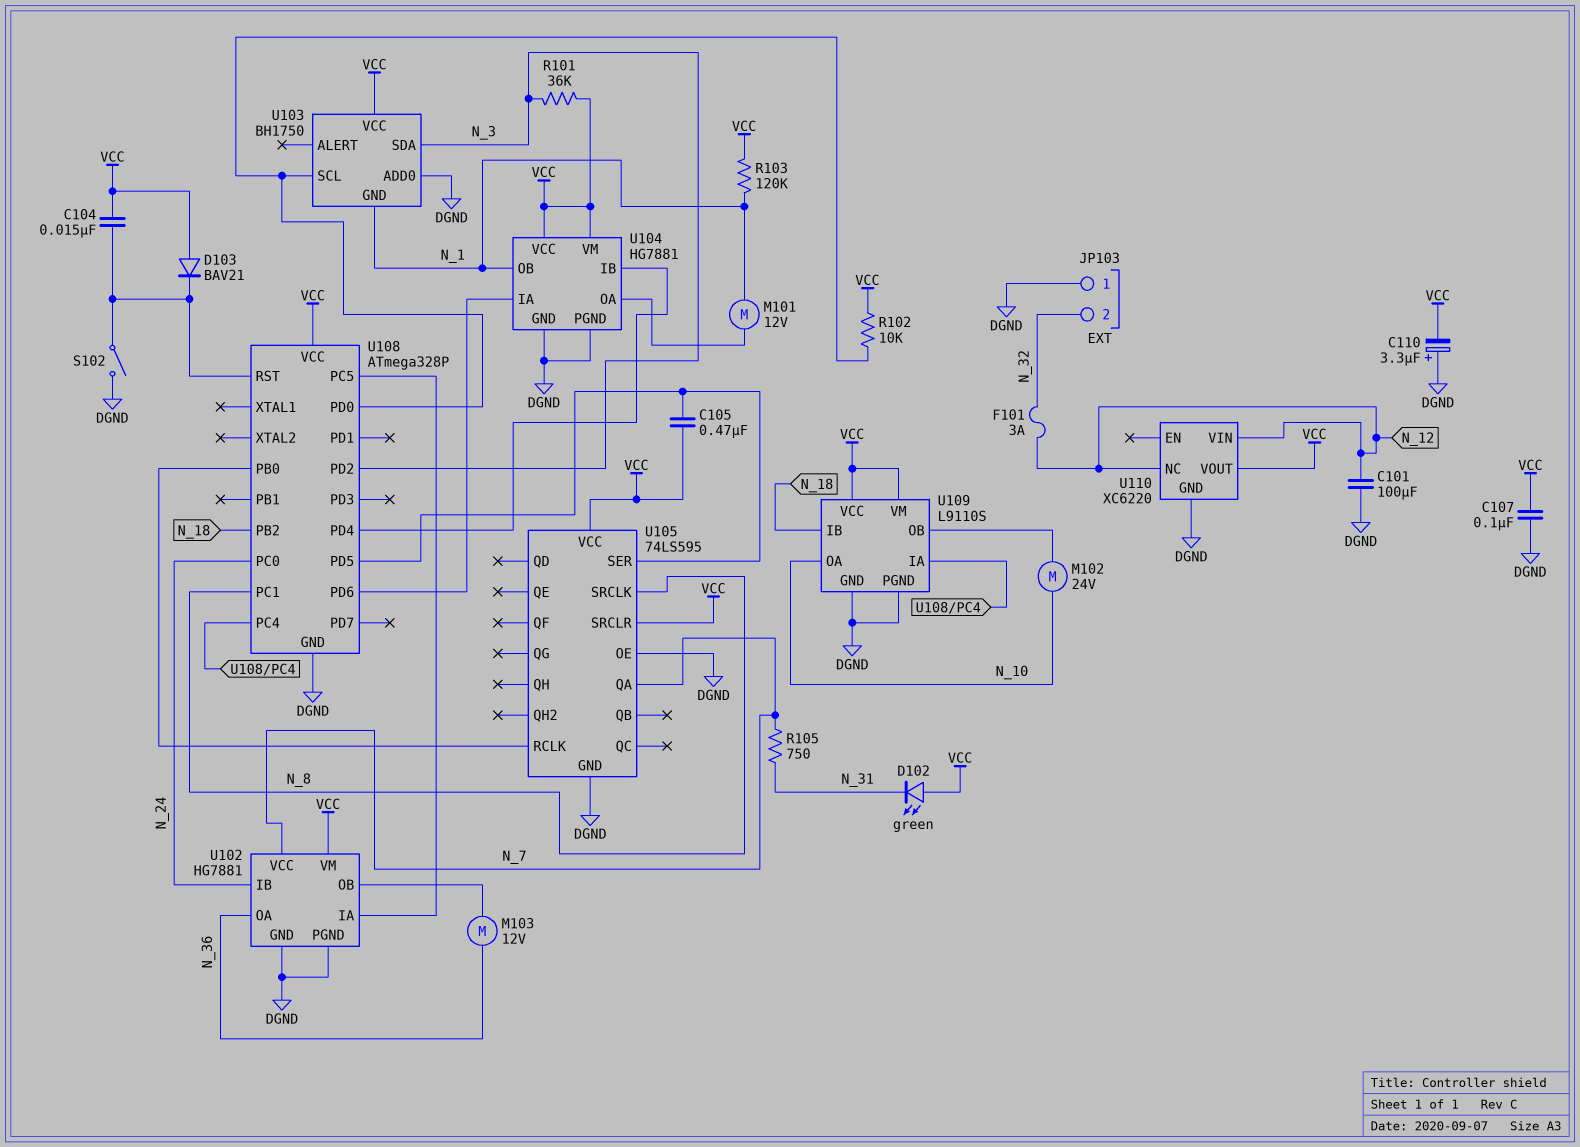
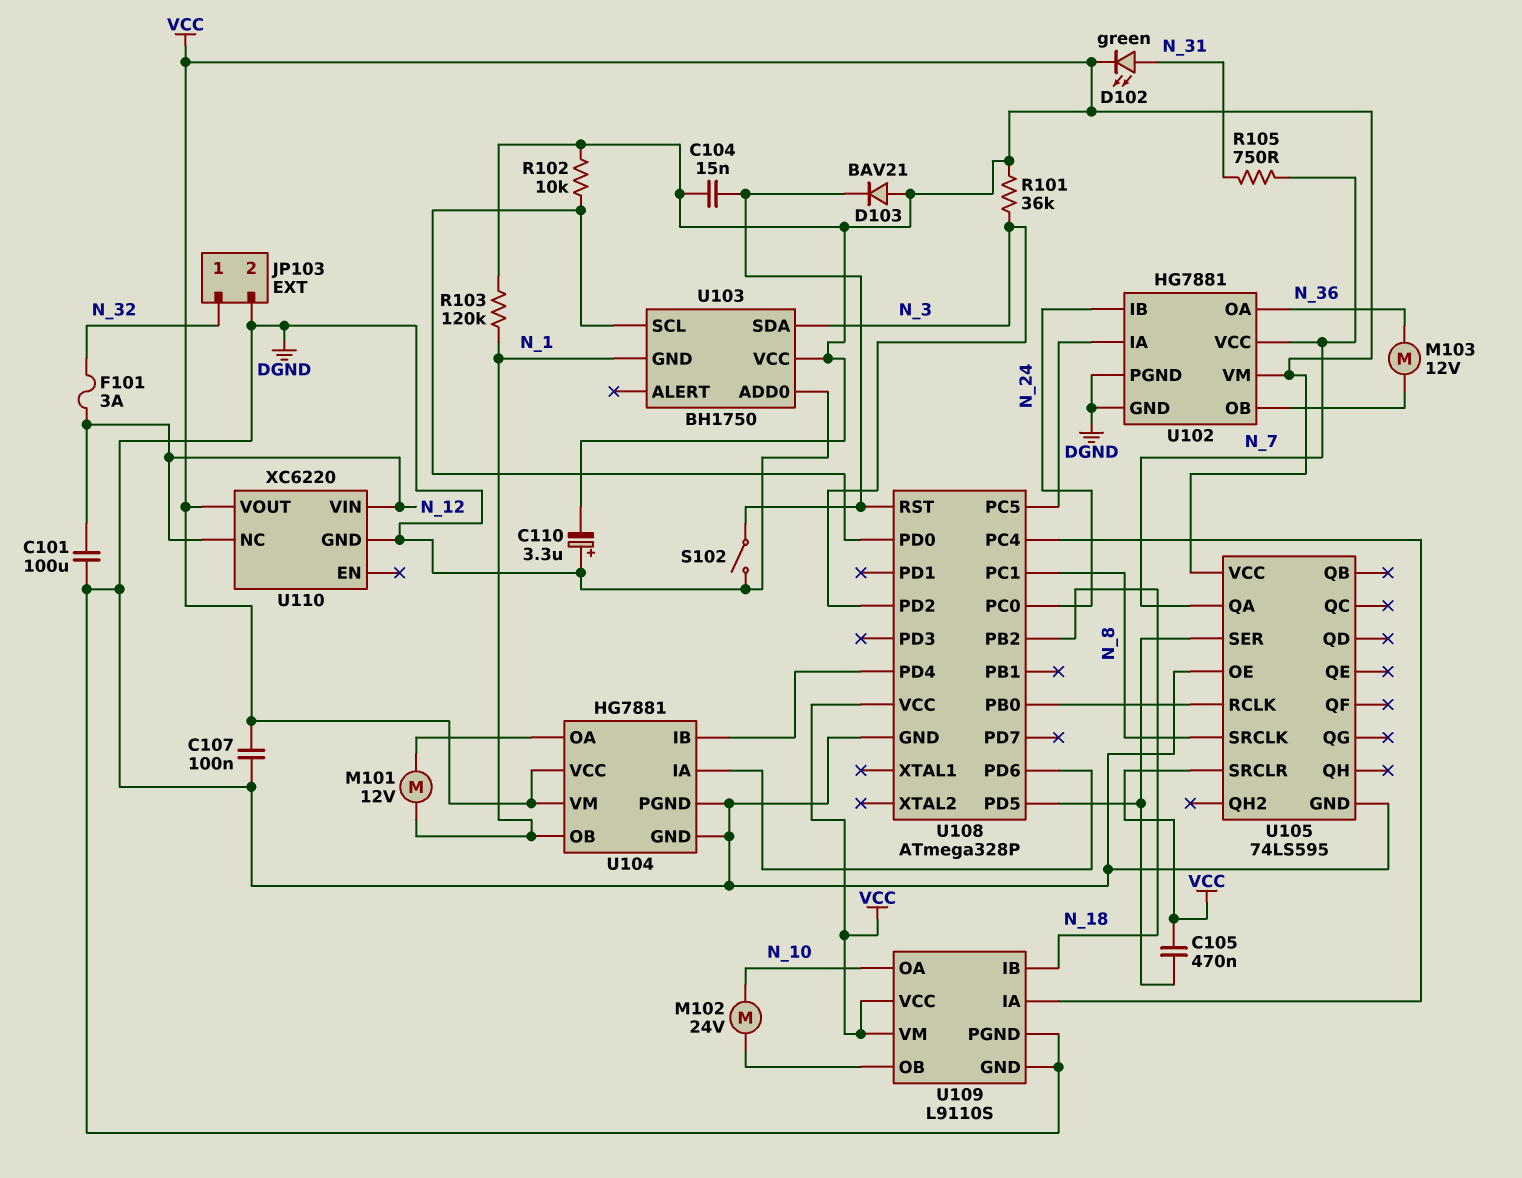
D102: LED green (A VCC, K N_31) -> LED green (A N_31, K VCC)
JP103 pin 1: DGND -> N_32
JP103 pin 2: N_32 -> DGND

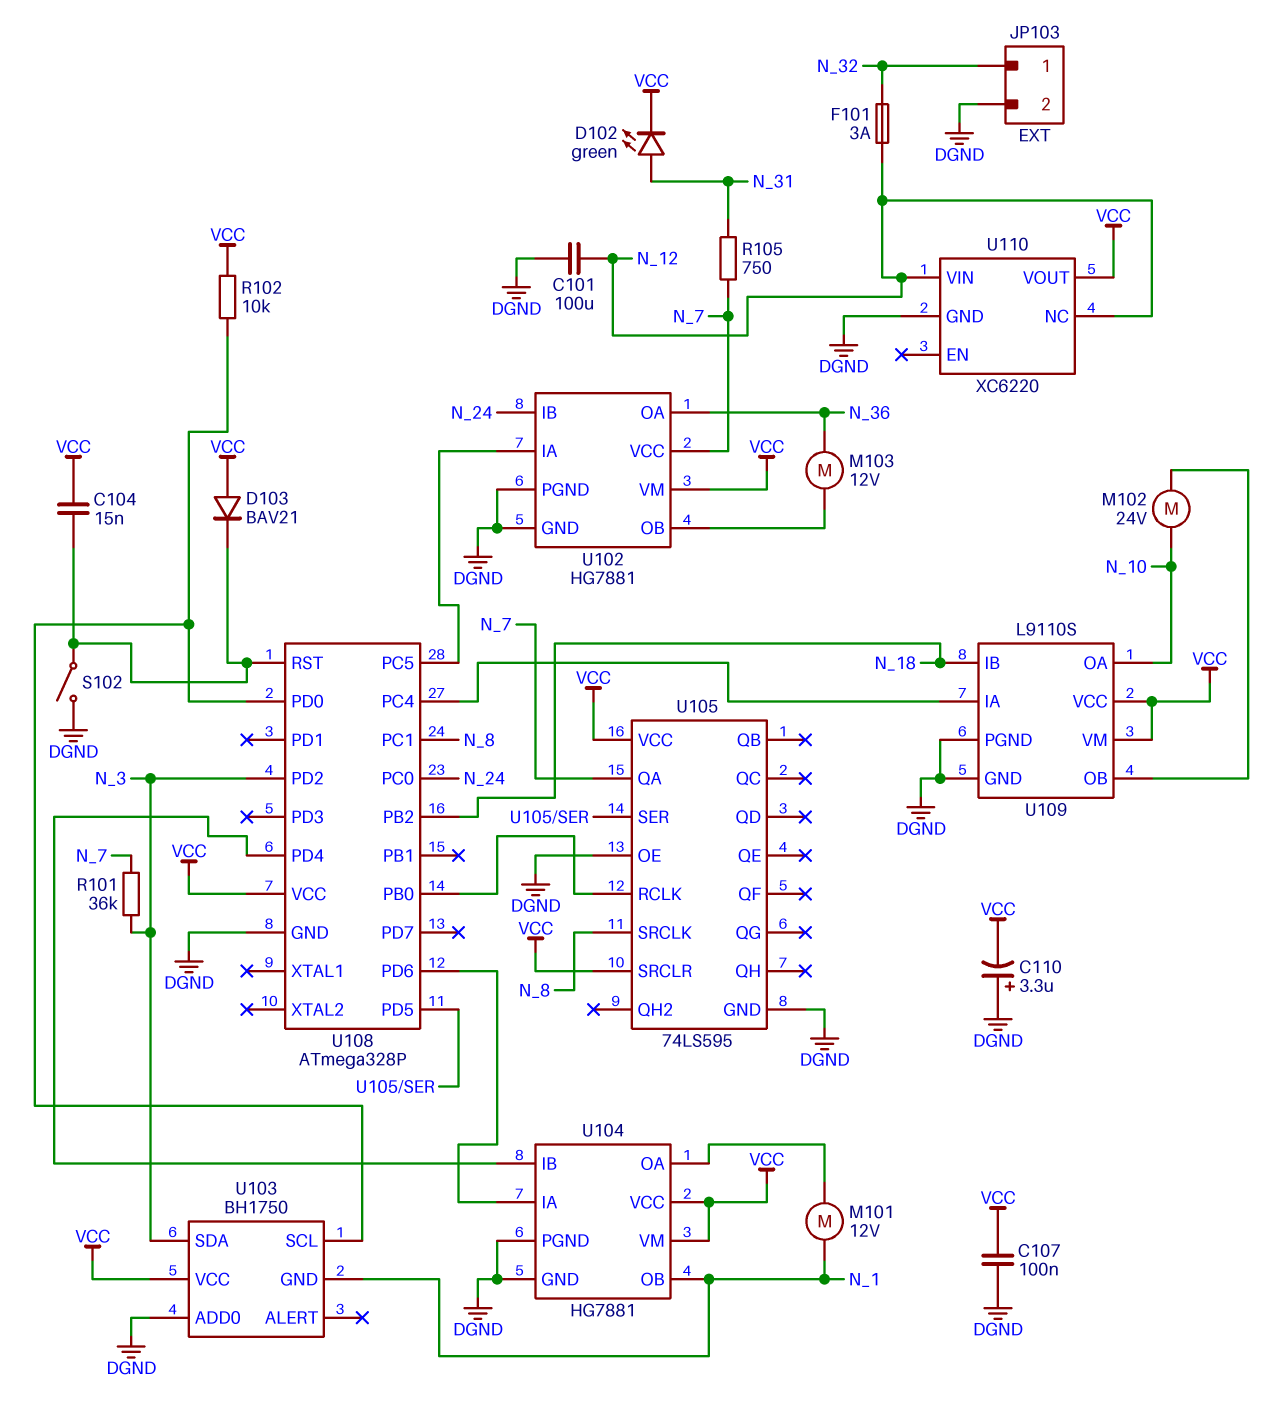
C105: 470nF (U105/SER, VCC) -> none
R101: 36k (N_3, VCC) -> 36k (N_3, N_7)
R103: 120k (N_1, VCC) -> none

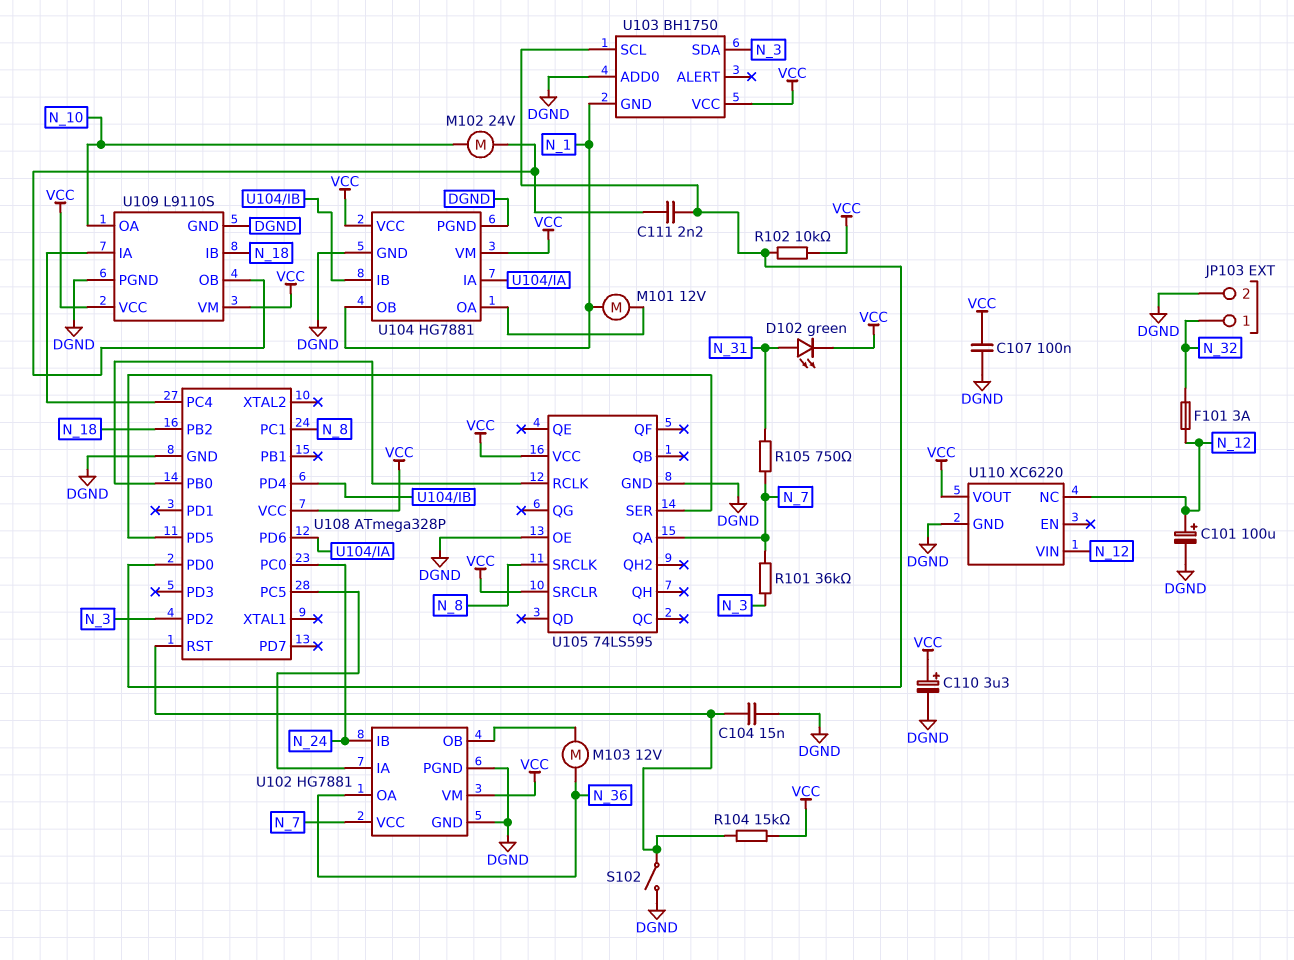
C101: 100uF (DGND, N_12) -> 100uF (plus N_12, minus DGND)
C104: 15nF (U108/RST, VCC) -> 15nF (DGND, U108/RST)
C110: 3.3uF (plus DGND, minus VCC) -> 3.3uF (plus VCC, minus DGND)
C111: none -> 2.2nF (U103/SCL, U109/OB)
D103: diode BAV21 (A VCC, K U108/RST) -> none
R104: none -> 15k (U108/RST, VCC)

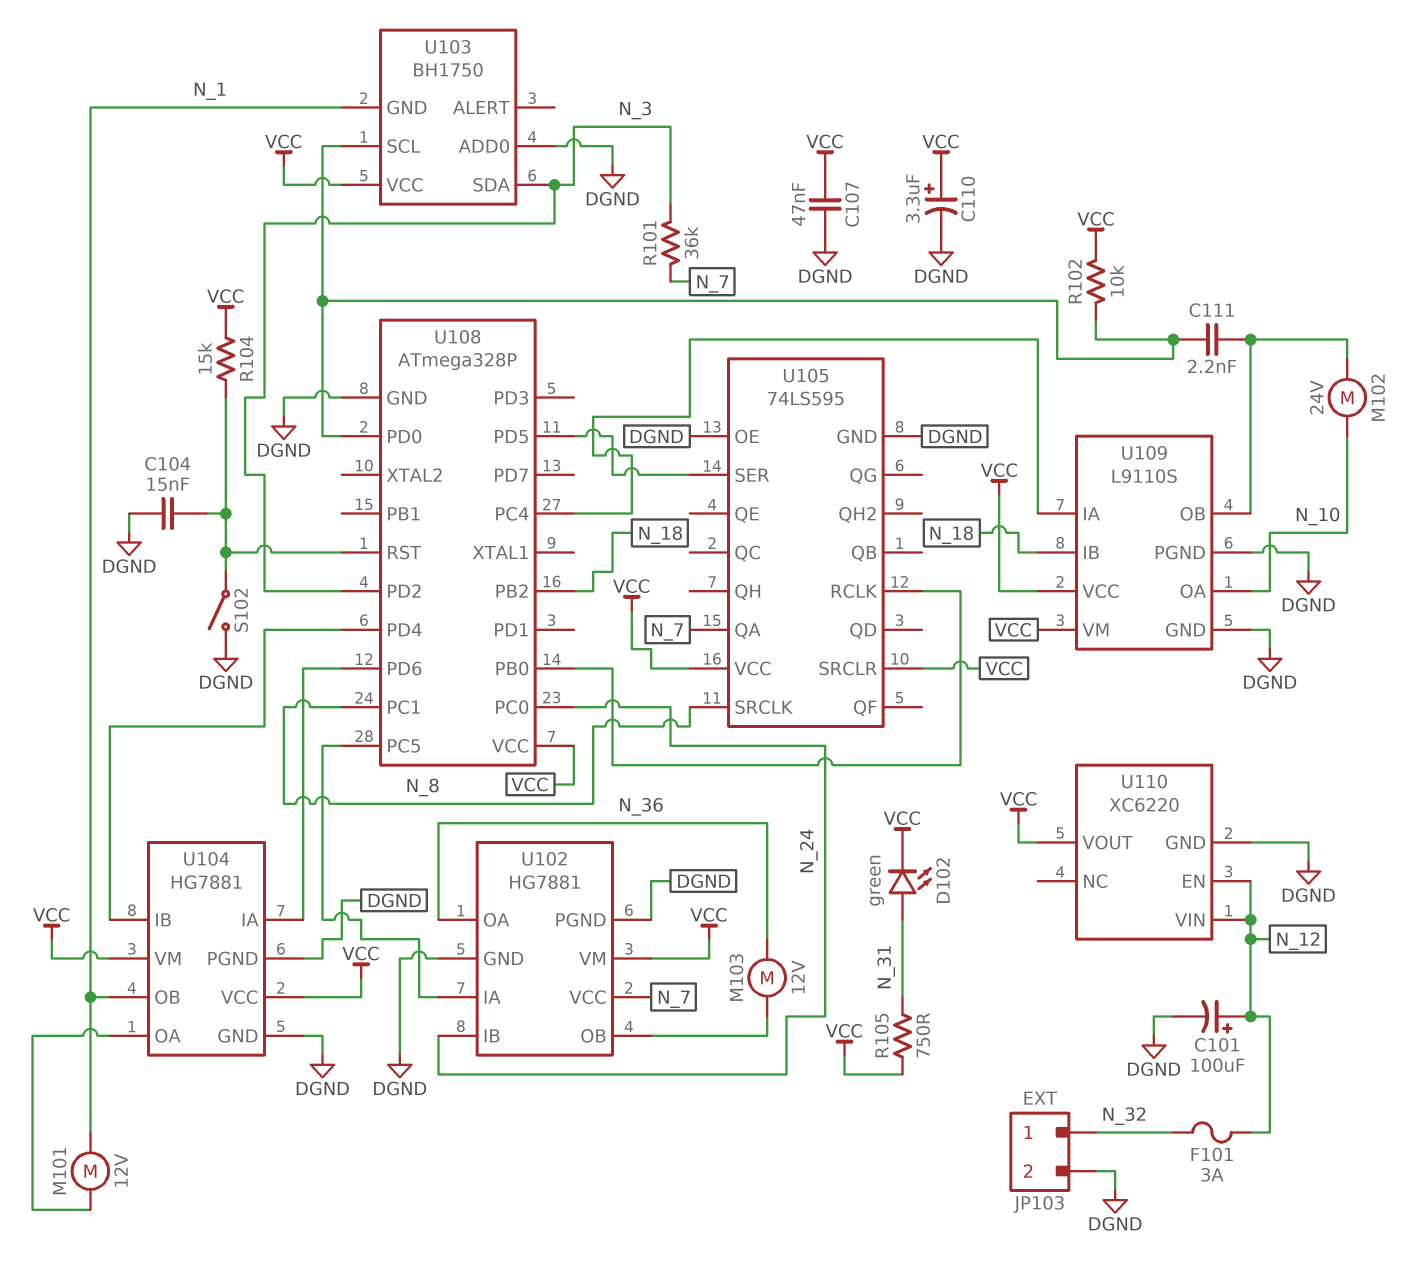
C107: 100nF (DGND, VCC) -> 47nF (DGND, VCC)
R105: 750 (N_7, N_31) -> 750 (N_31, VCC)
U110 pin EN: none -> N_12
U110 pin NC: N_12 -> none

